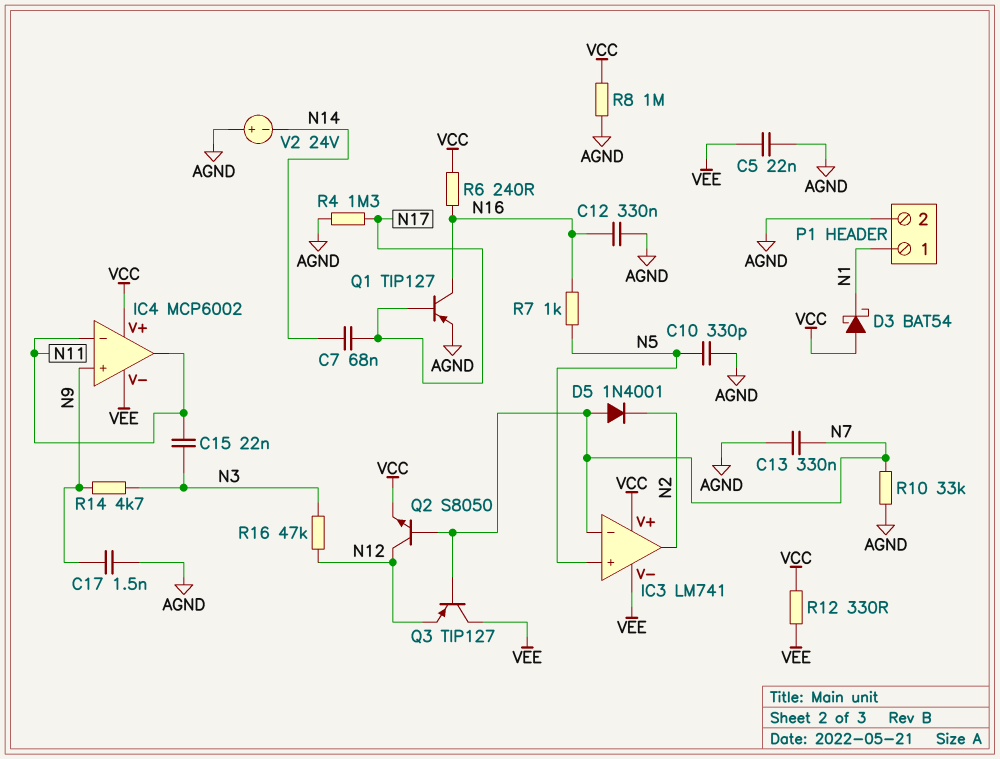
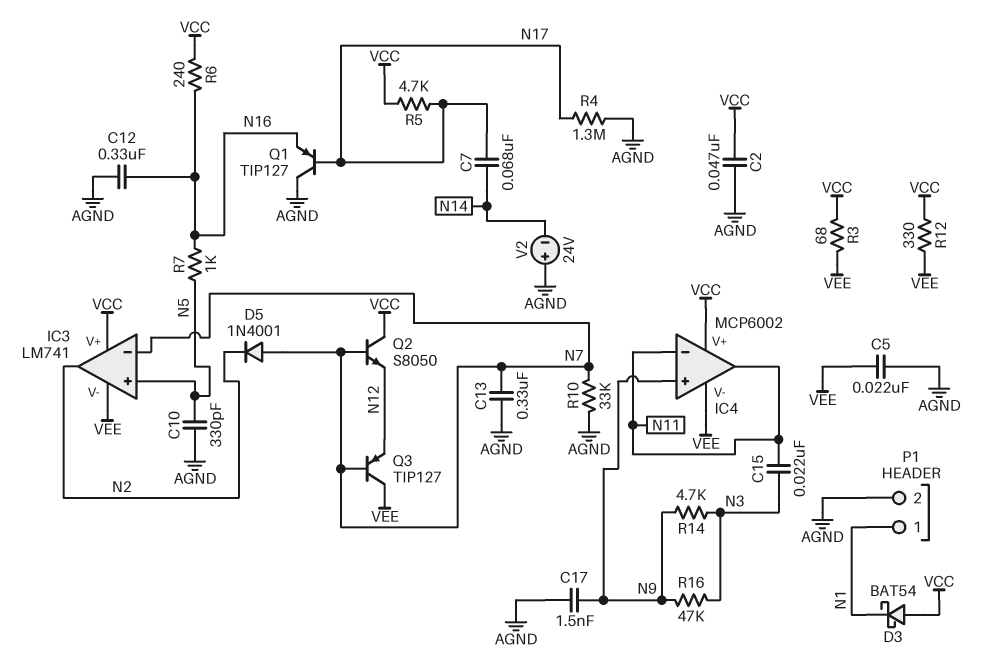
C2: none -> 47nF (AGND, VCC)
Q1: PNP TIP127 (B N17, C N16, E AGND) -> PNP TIP127 (B N17, C AGND, E N16)
Q2: NPN S8050 (B N7, C N12, E VCC) -> NPN S8050 (B N7, C VCC, E N12)
R3: none -> 68 (VCC, VEE)
R5: none -> 4.7k (N17, VCC)
R8: 1M (AGND, VCC) -> none
R16: 47k (N3, N12) -> 47k (N3, N9)

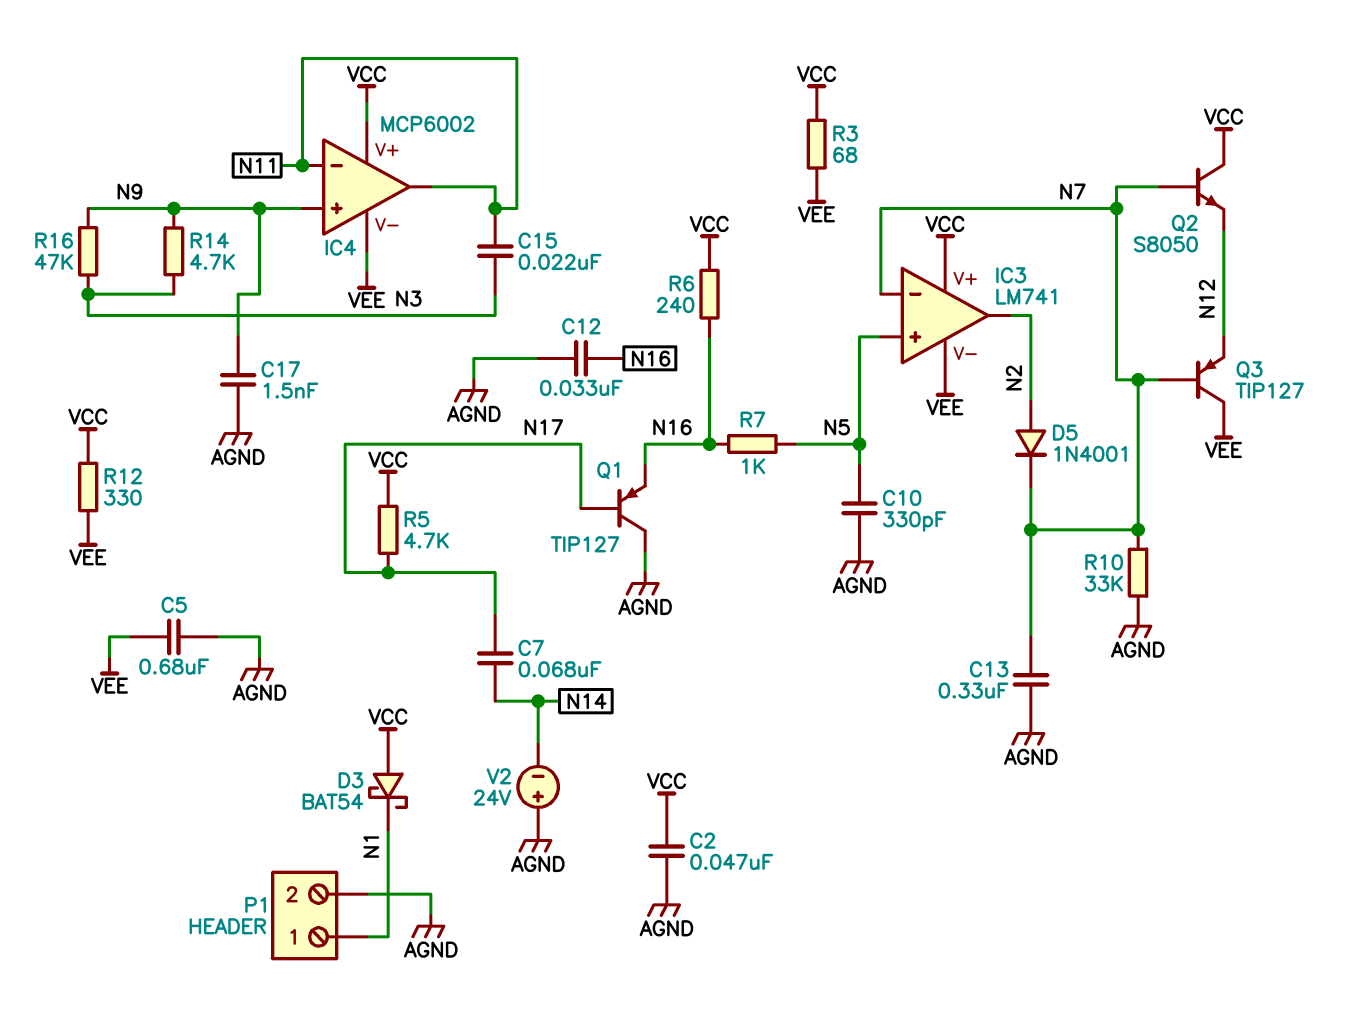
C5: 22nF (AGND, VEE) -> 680nF (AGND, VEE)
C12: 330nF (AGND, N16) -> 33nF (AGND, N16)
D5: diode 1N4001 (A N7, K N2) -> diode 1N4001 (A N2, K N7)
R4: 1.3M (AGND, N17) -> none

